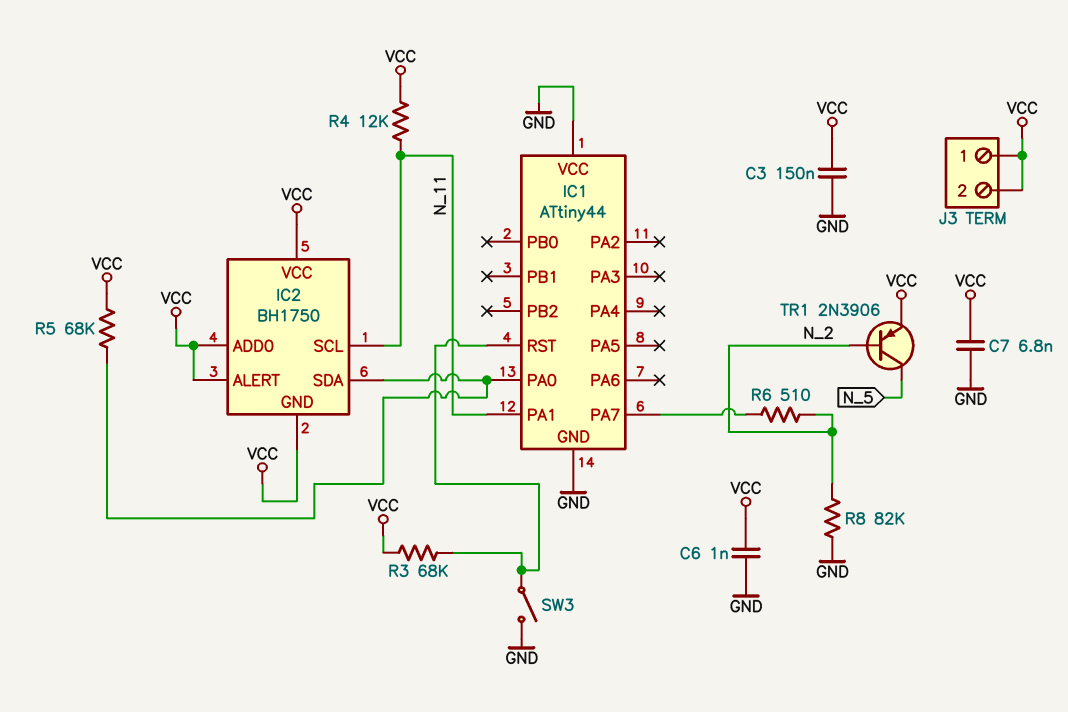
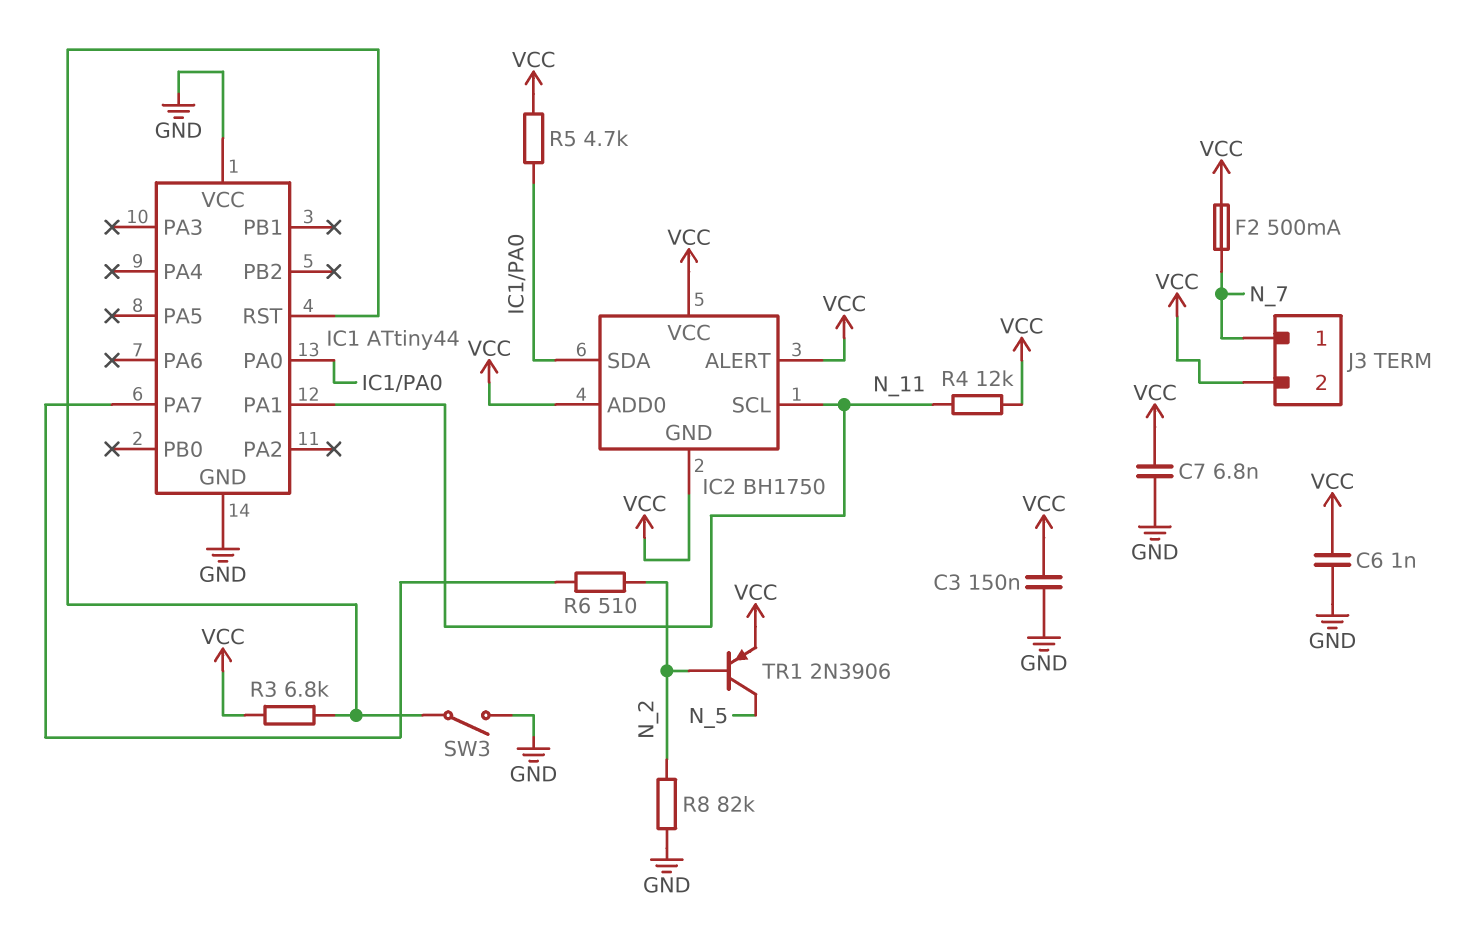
F2: none -> 500mA (N_7, VCC)
J3 pin 1: VCC -> N_7
R3: 68k (IC1/RST, VCC) -> 6.8k (IC1/RST, VCC)
R5: 68k (IC1/PA0, VCC) -> 4.7k (IC1/PA0, VCC)

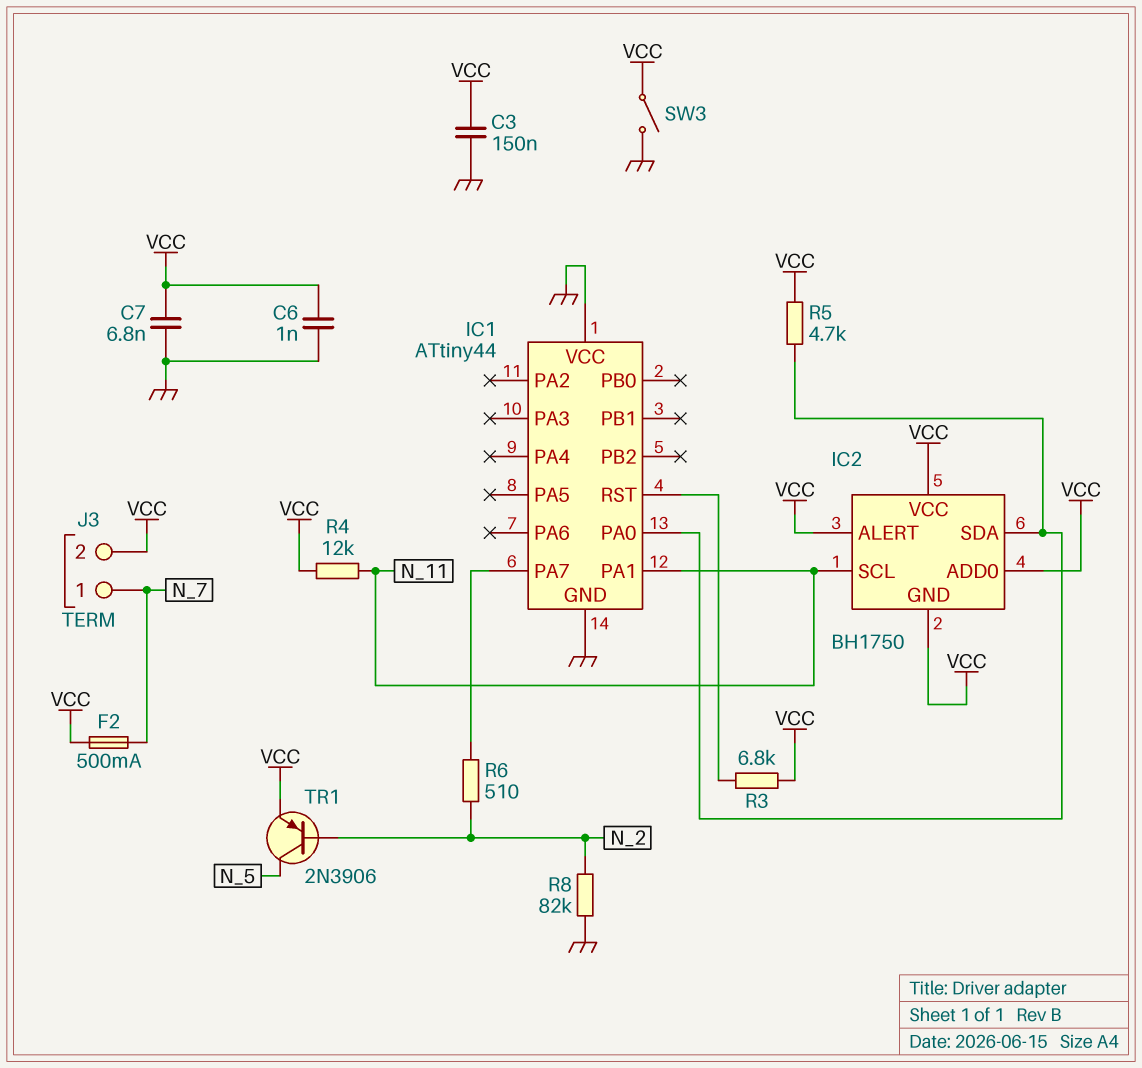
SW3: switch (GND, IC1/RST) -> switch (GND, VCC)

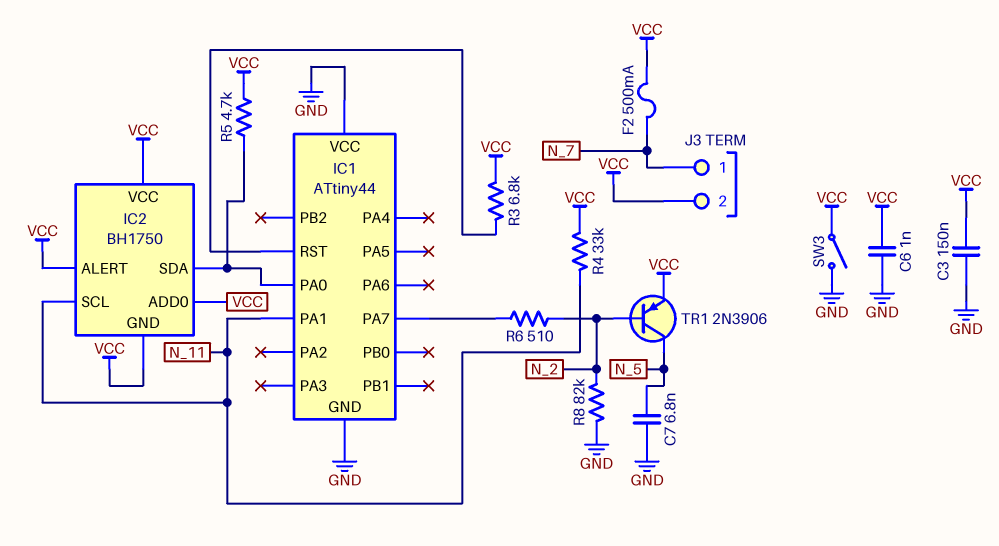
C7: 6.8nF (GND, VCC) -> 6.8nF (GND, N_5)
R4: 12k (N_11, VCC) -> 33k (N_11, VCC)

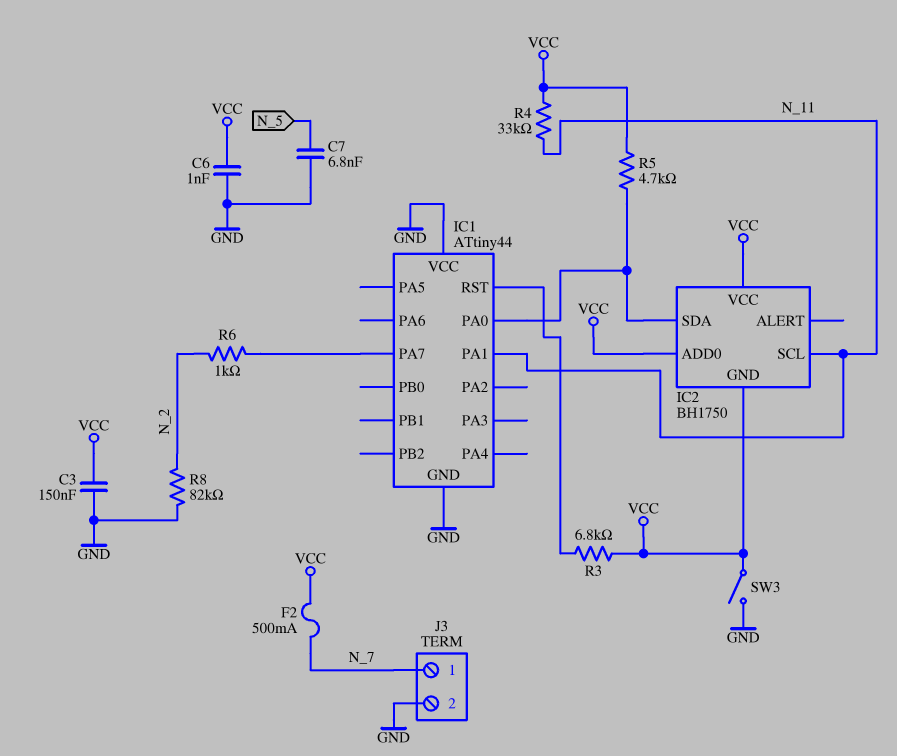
IC2 pin ALERT: VCC -> none
J3 pin 2: VCC -> GND
R6: 510 (IC1/PA7, N_2) -> 1k (IC1/PA7, N_2)
TR1: PNP 2N3906 (B N_2, C N_5, E VCC) -> none

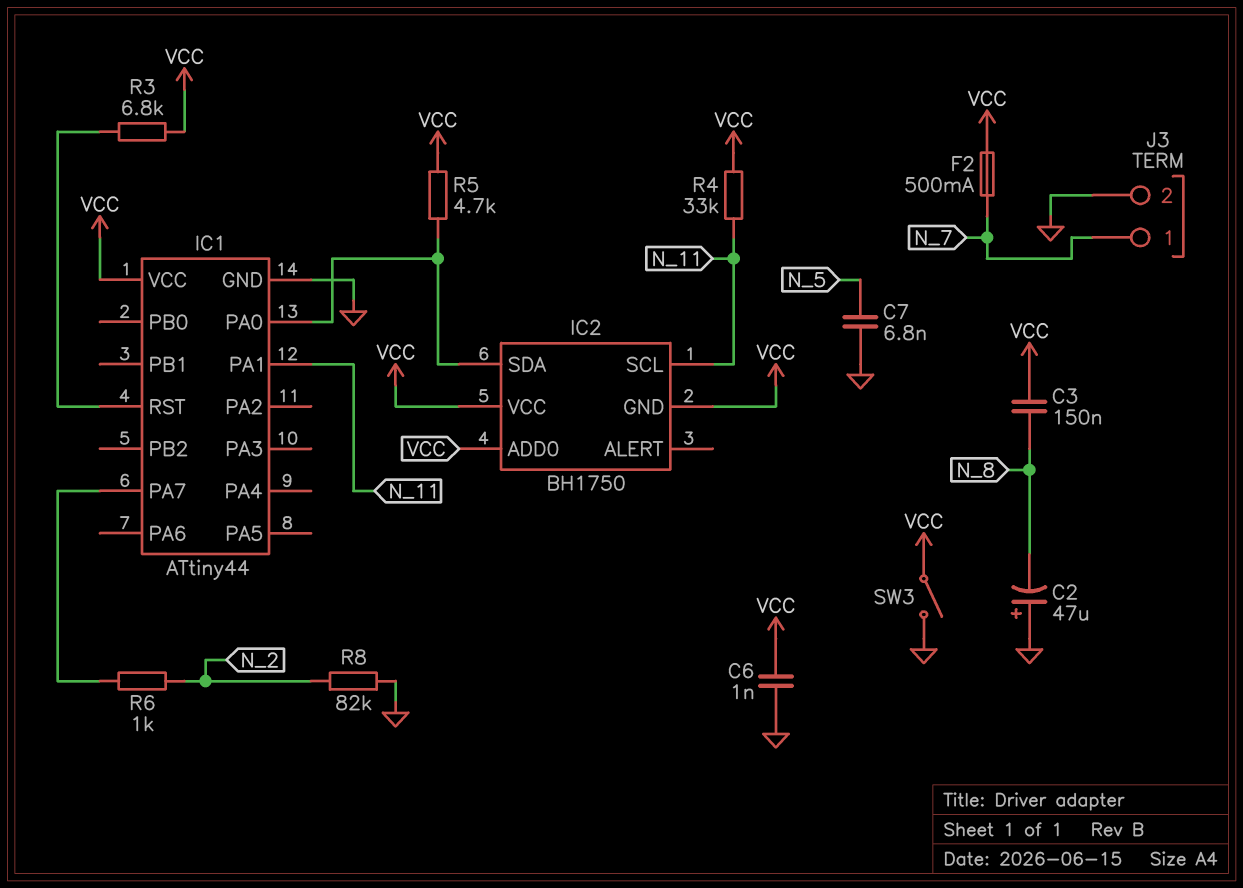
C2: none -> 47uF (plus GND, minus N_8)
C3: 150nF (GND, VCC) -> 150nF (N_8, VCC)
IC1 pin VCC: GND -> VCC

